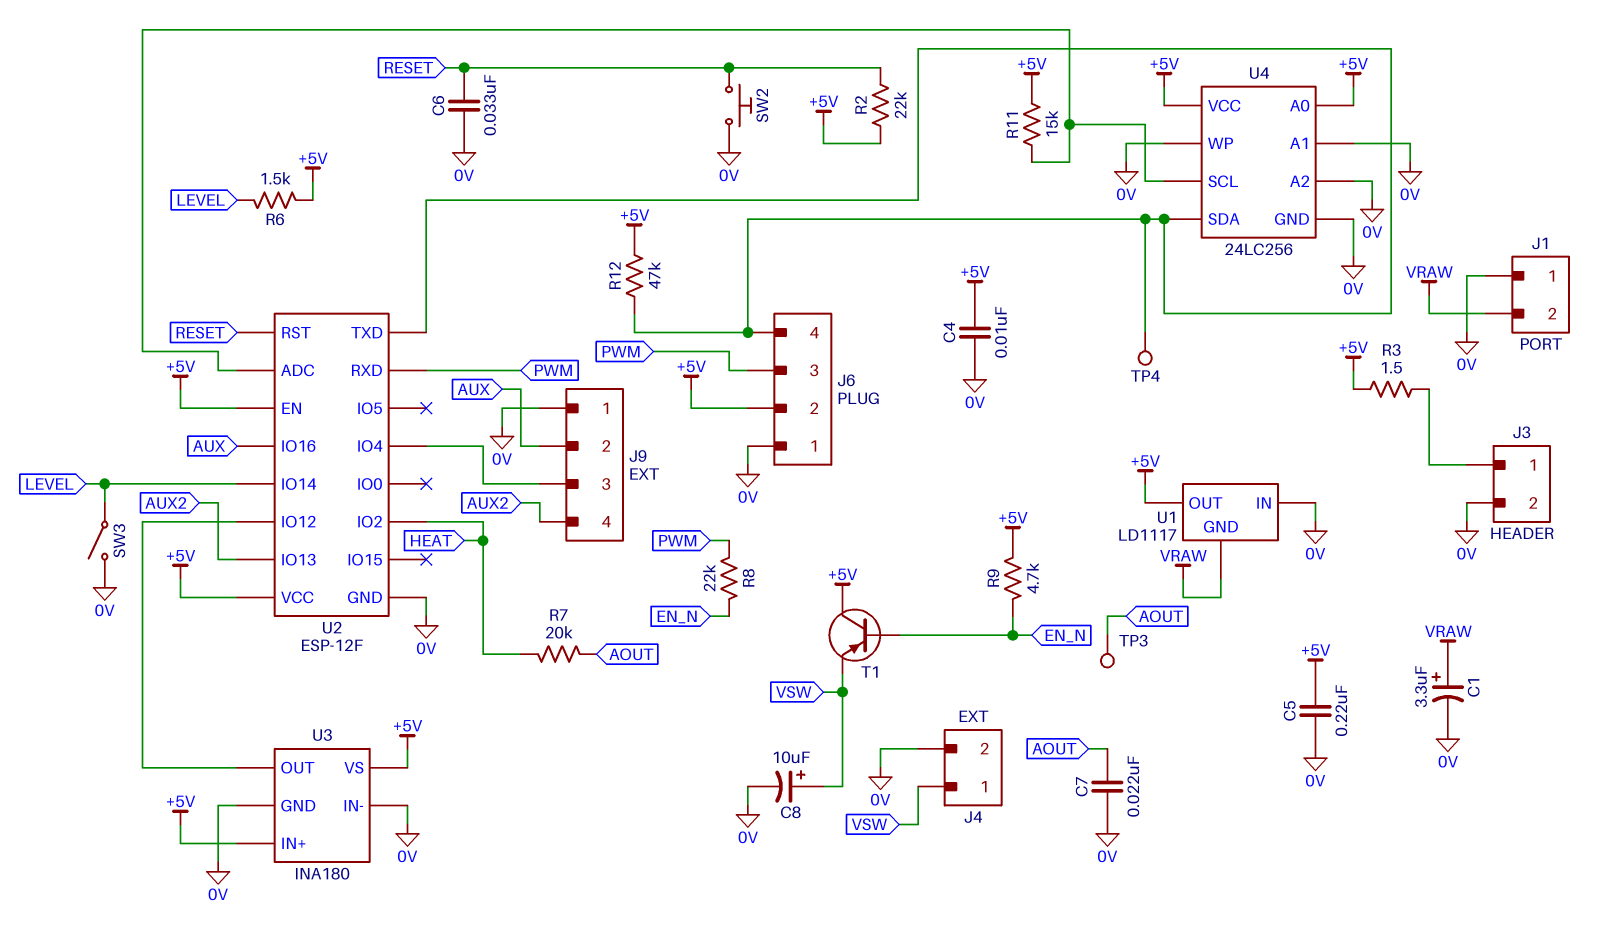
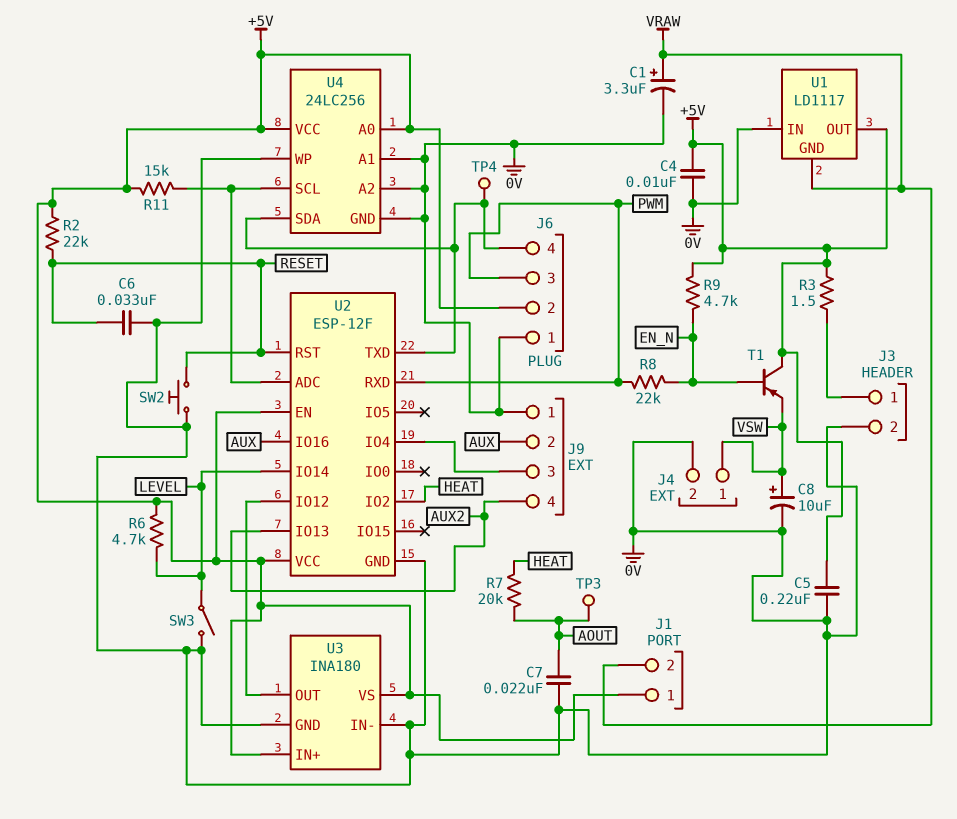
J1 pin 1: 0V -> +5V
R6: 1.5k (+5V, LEVEL) -> 4.7k (+5V, LEVEL)
R12: 47k (+5V, J6/4) -> none

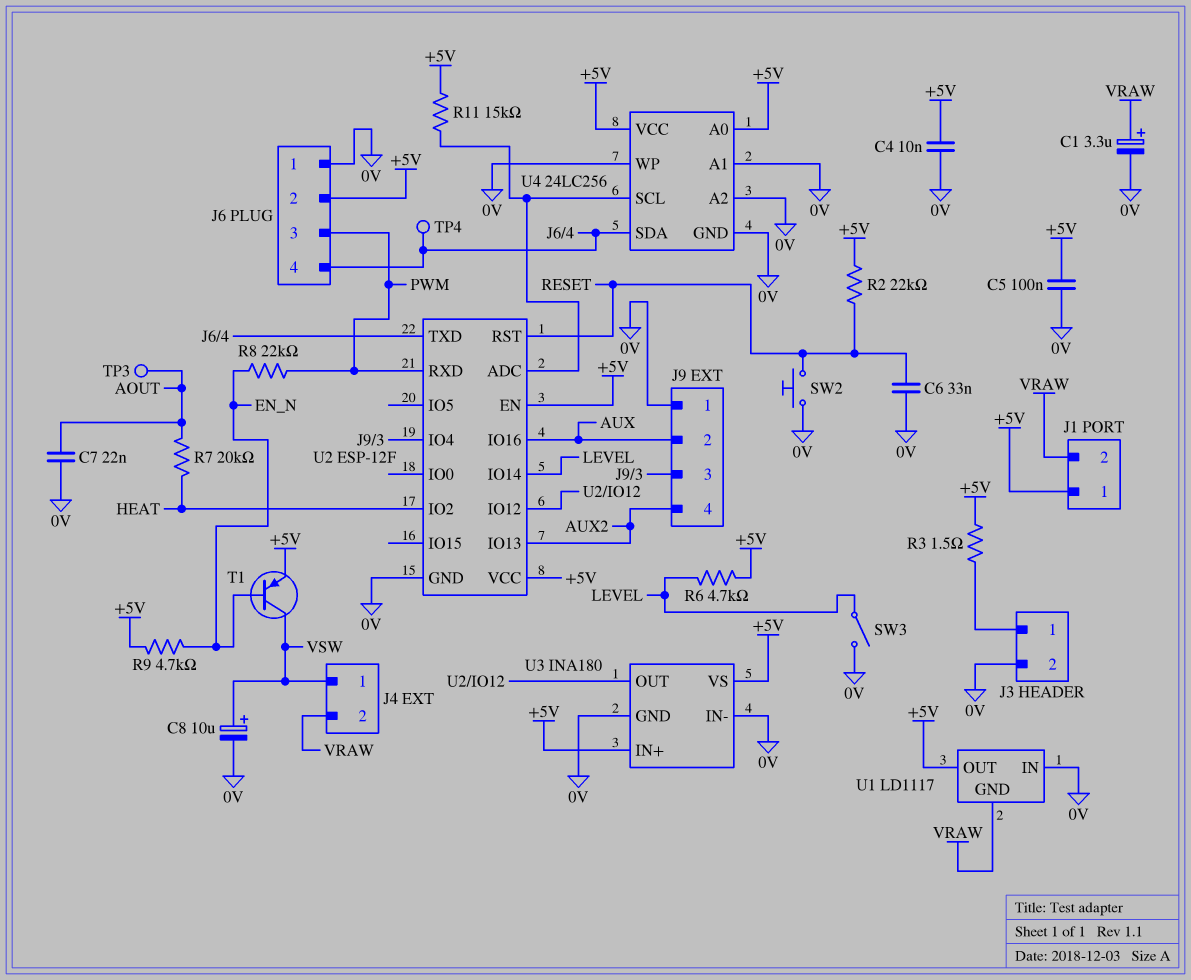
C5: 220nF (+5V, 0V) -> 100nF (+5V, 0V)
J4 pin 2: 0V -> VRAW
T1: PNP (B EN_N, C +5V, E VSW) -> PNP (B EN_N, C VSW, E +5V)

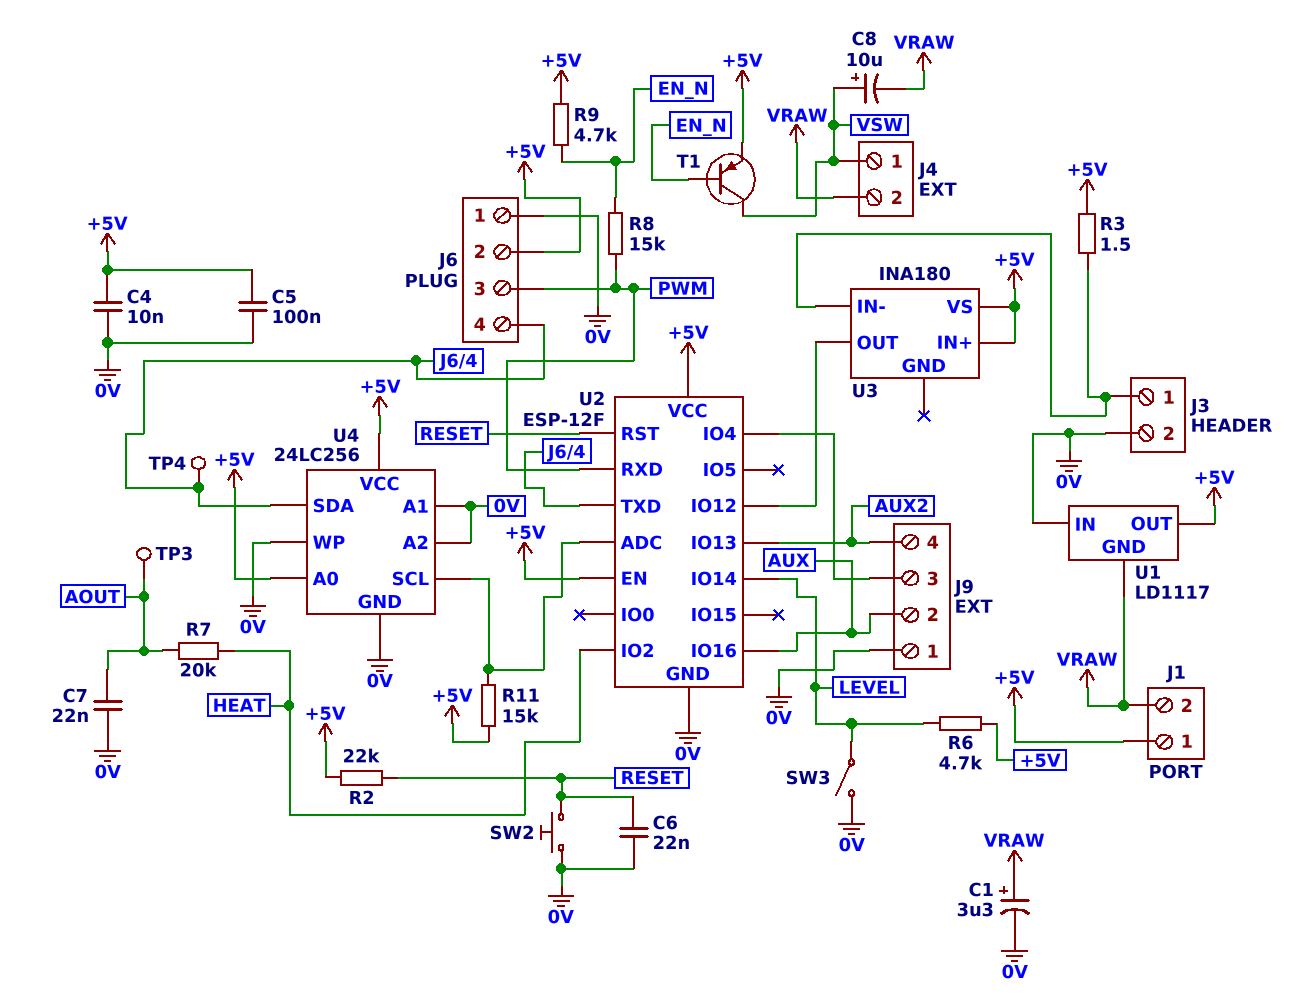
C6: 33nF (0V, RESET) -> 22nF (0V, RESET)
C8: 10uF (plus VSW, minus 0V) -> 10uF (plus VSW, minus VRAW)
R8: 22k (EN_N, PWM) -> 15k (EN_N, PWM)
U3 pin GND: 0V -> none
U3 pin IN-: 0V -> J3/1

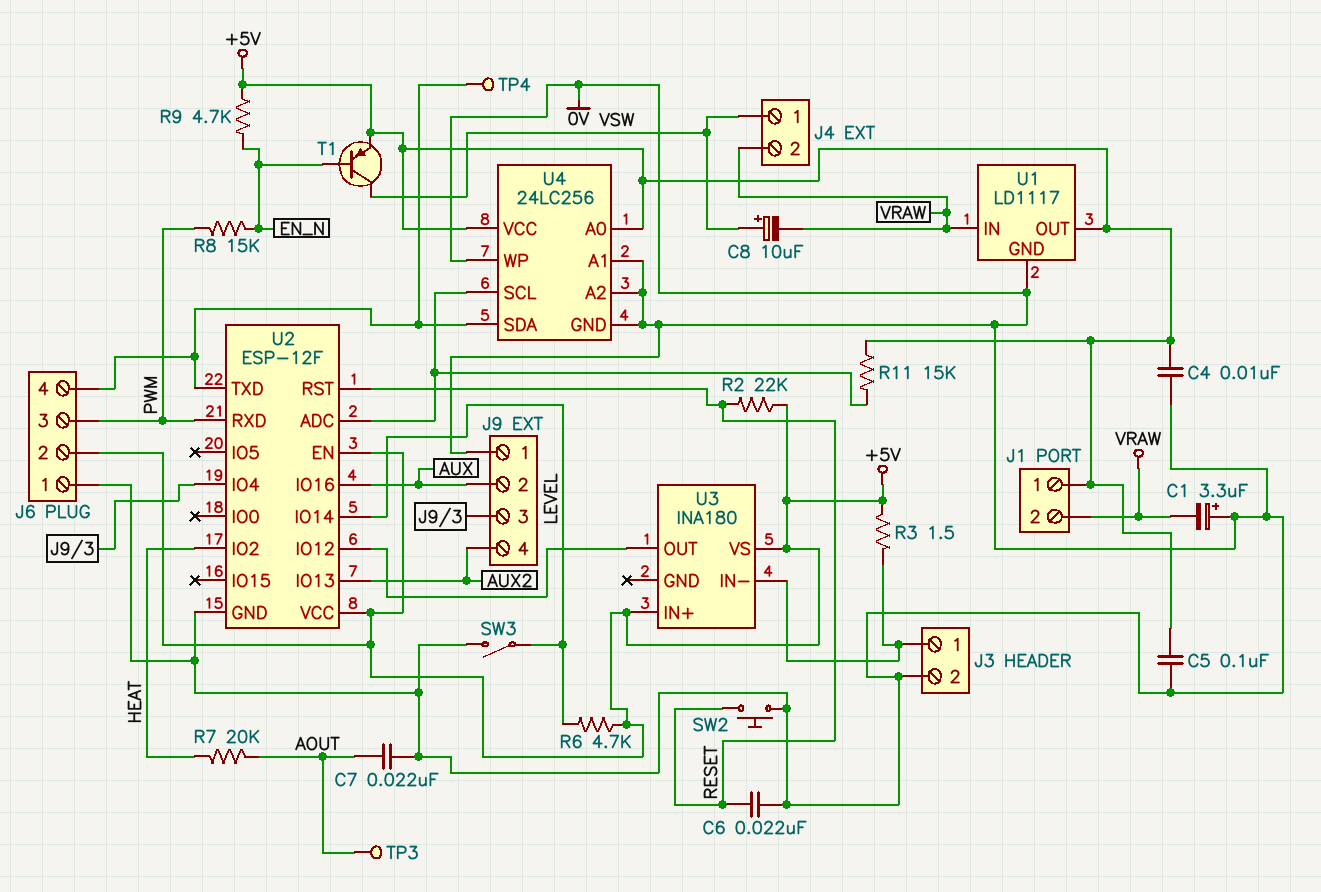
C1: 3.3uF (plus VRAW, minus 0V) -> 3.3uF (plus 0V, minus VRAW)
U1 pin GND: VRAW -> 0V
U1 pin IN: 0V -> VRAW

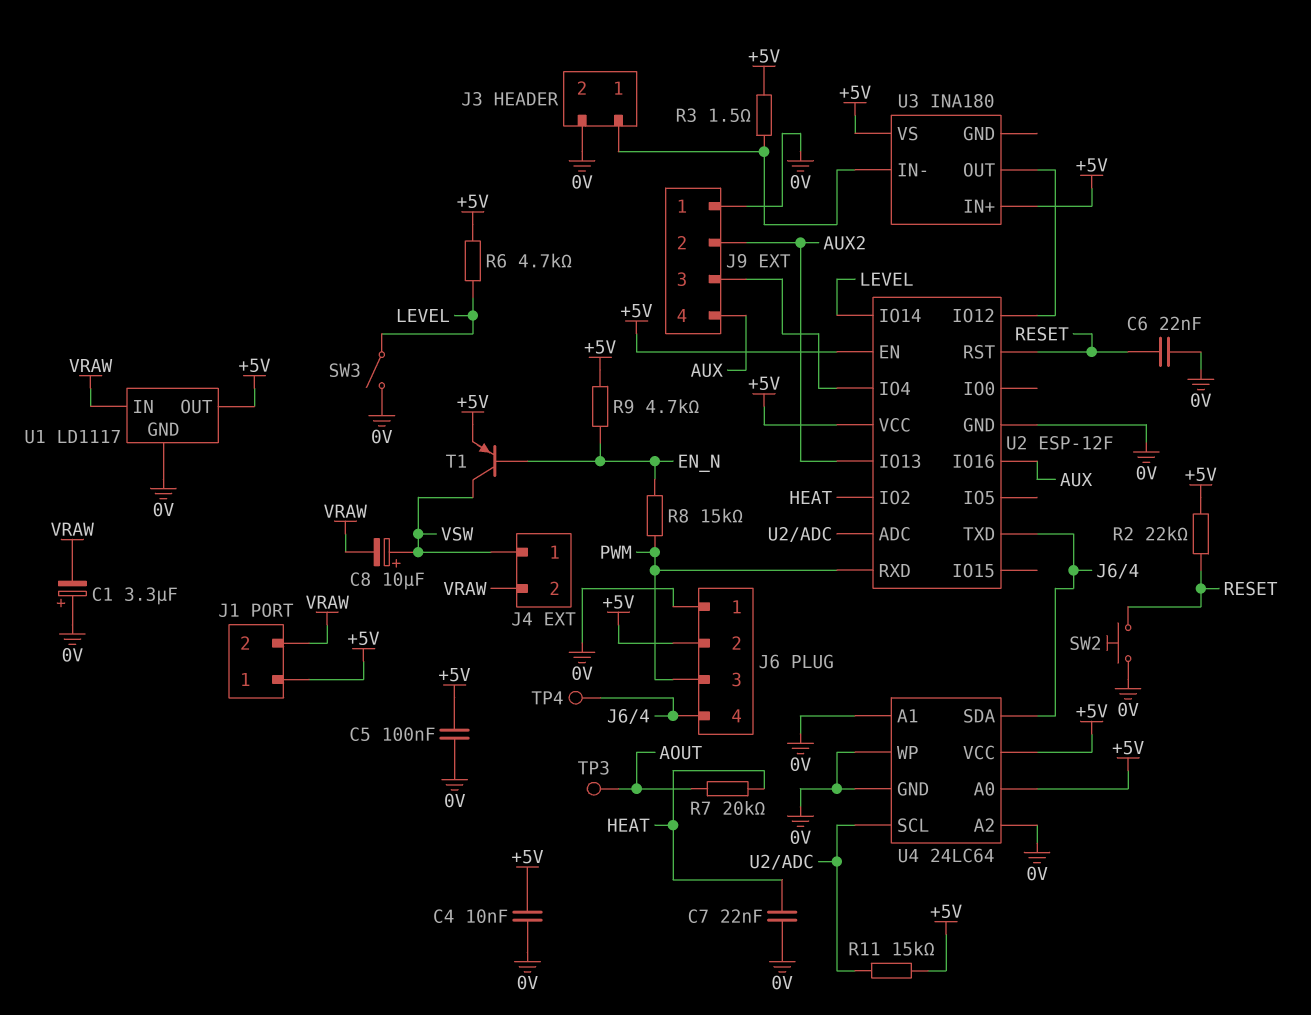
C7: 22nF (0V, AOUT) -> 22nF (0V, HEAT)
J9 pin 2: AUX -> AUX2
J9 pin 4: AUX2 -> AUX
U4: 24LC256 -> 24LC64

